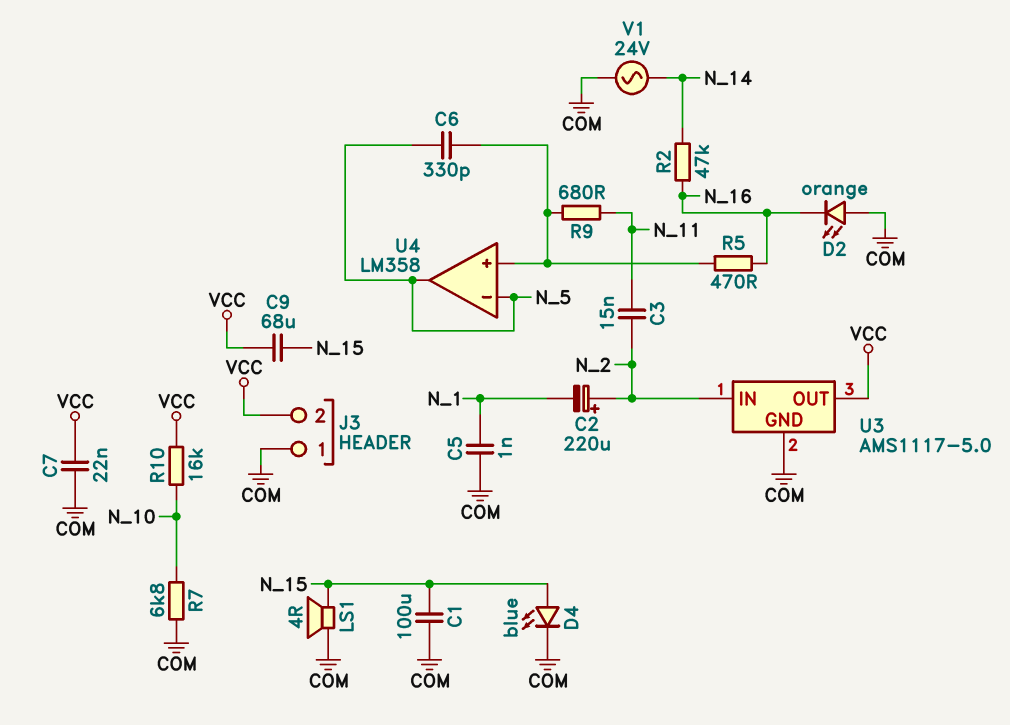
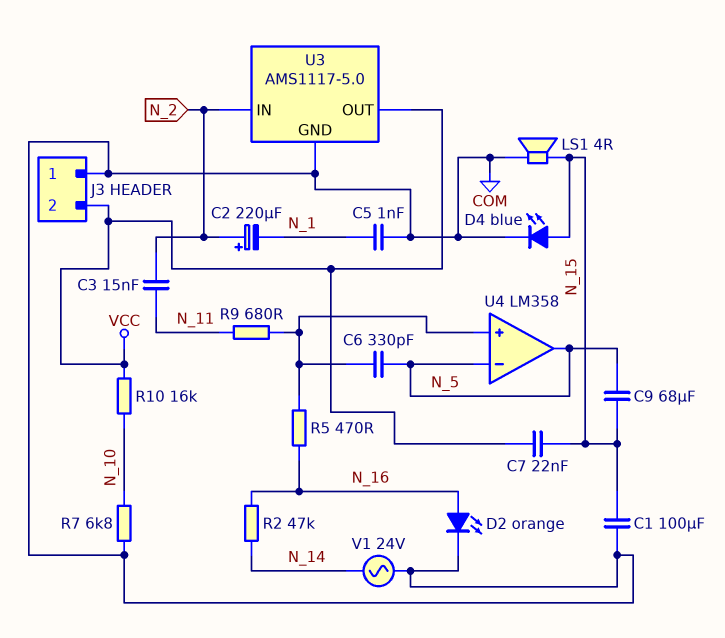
C7: 22nF (COM, VCC) -> 22nF (N_15, VCC)
C9: 68uF (N_15, VCC) -> 68uF (N_5, N_15)
D2: LED orange (A COM, K N_16) -> LED orange (A N_16, K COM)

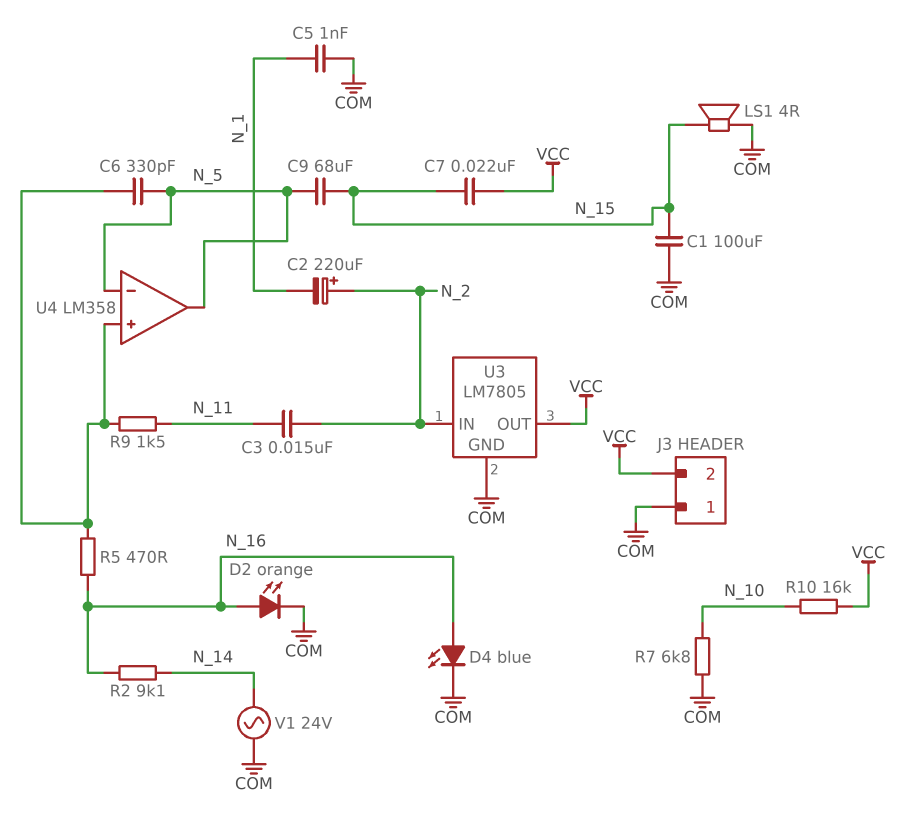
D4: LED blue (A N_15, K COM) -> LED blue (A N_16, K COM)
R2: 47k (N_14, N_16) -> 9.1k (N_14, N_16)
R9: 680 (N_11, U4/in+) -> 1.5k (N_11, U4/in+)
U3: AMS1117-5.0 -> LM7805

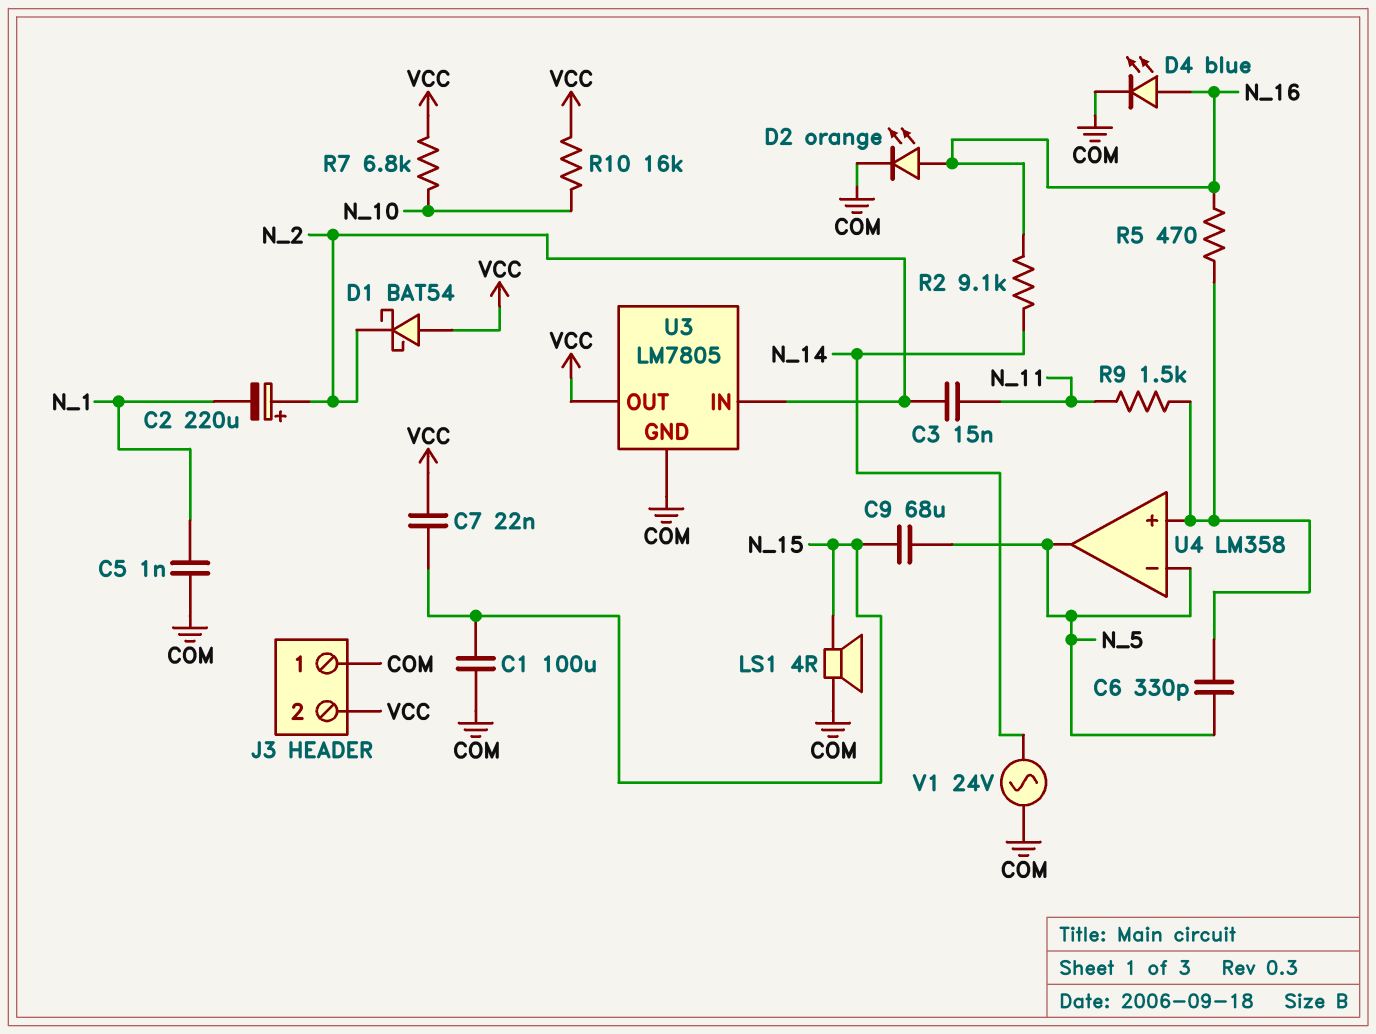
D1: none -> schottky BAT54 (A VCC, K N_2)
R7: 6.8k (COM, N_10) -> 6.8k (N_10, VCC)

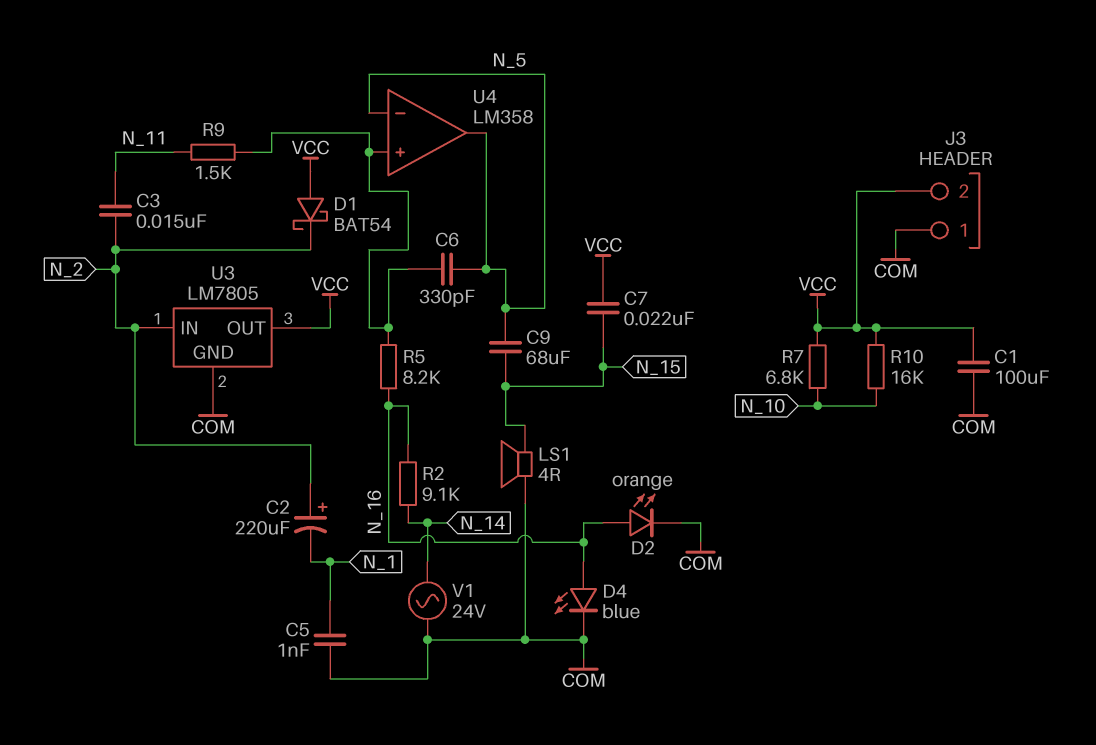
C1: 100uF (COM, N_15) -> 100uF (COM, VCC)
R5: 470 (N_16, U4/in+) -> 8.2k (N_16, U4/in+)

